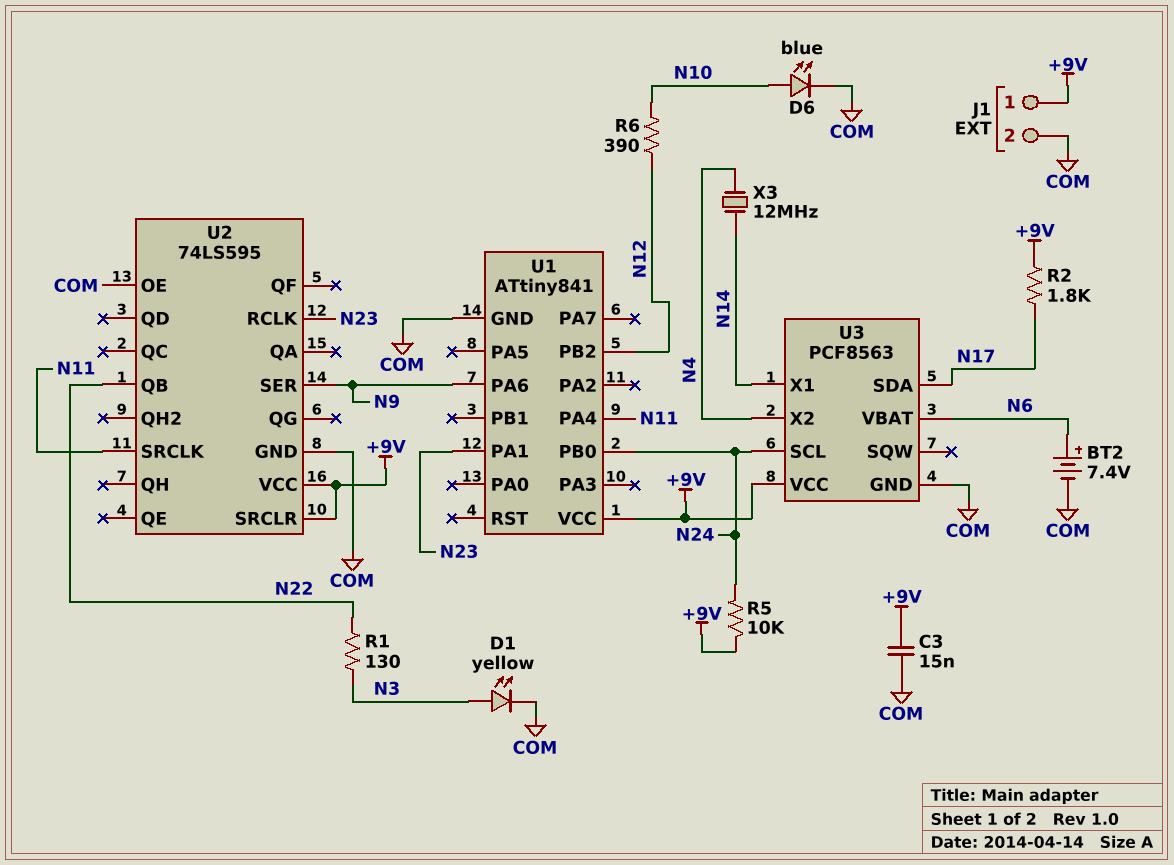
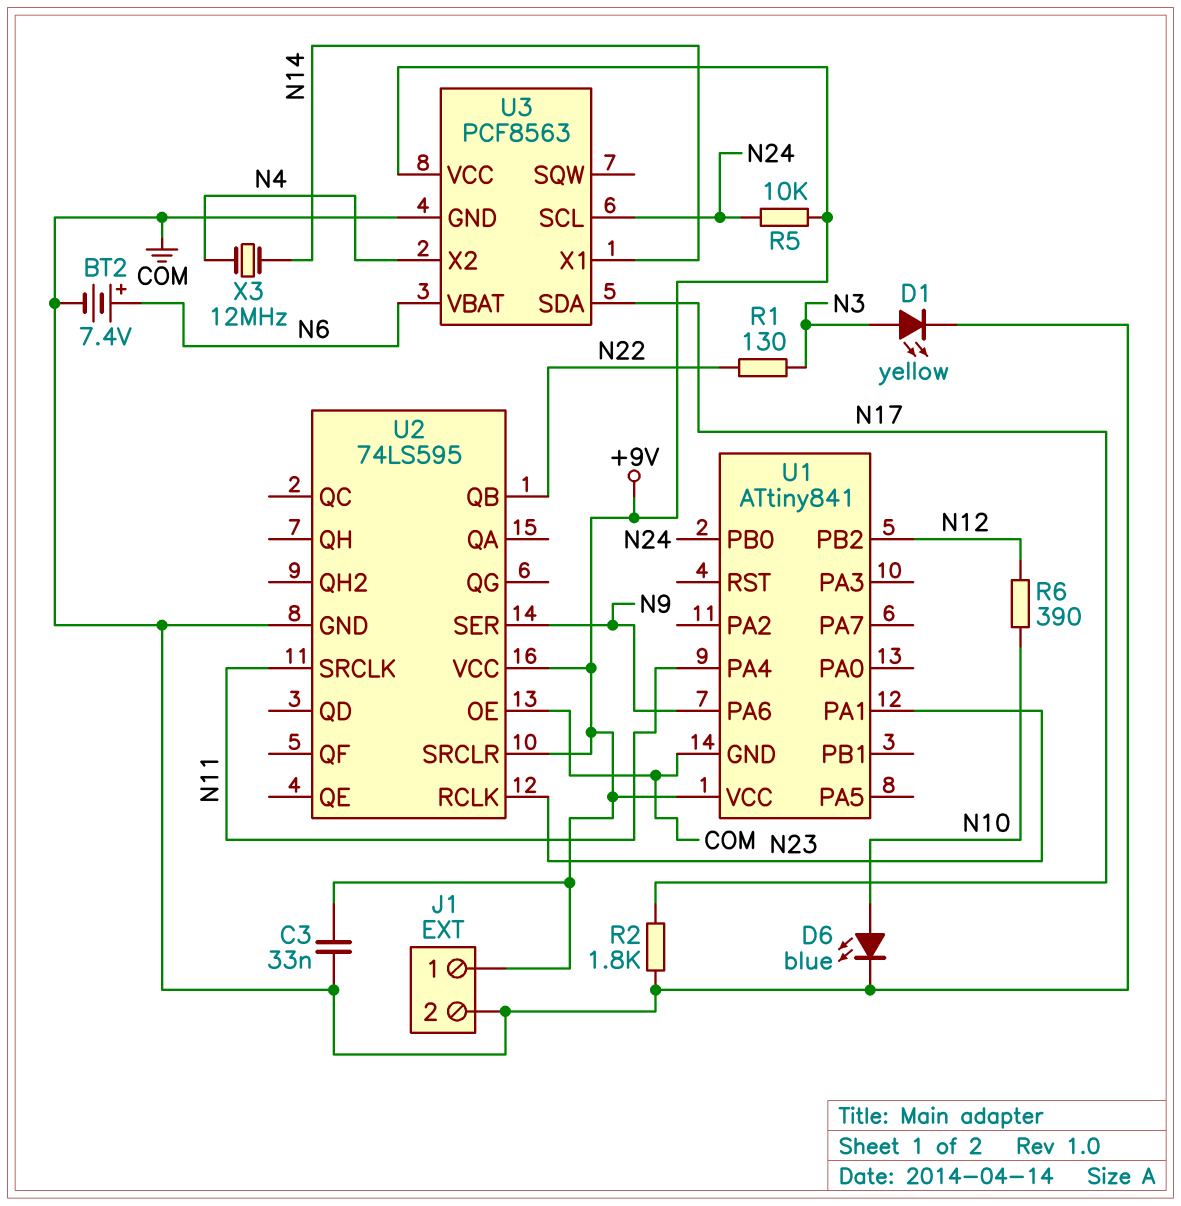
C3: 15nF (+9V, COM) -> 33nF (+9V, COM)
R2: 1.8k (+9V, N17) -> 1.8k (COM, N17)

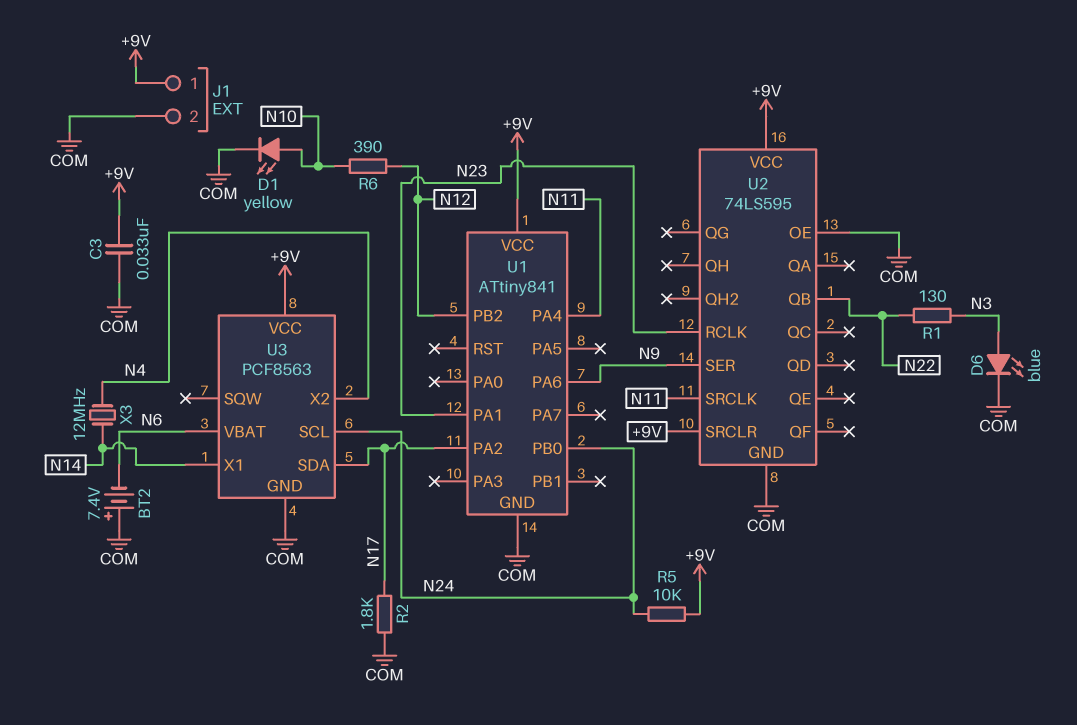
BT2: 7.4V (plus N6, minus COM) -> 7.4V (plus COM, minus N6)
D1: LED yellow (A N3, K COM) -> LED yellow (A N10, K COM)
D6: LED blue (A N10, K COM) -> LED blue (A N3, K COM)
U1 pin PA2: none -> N17

